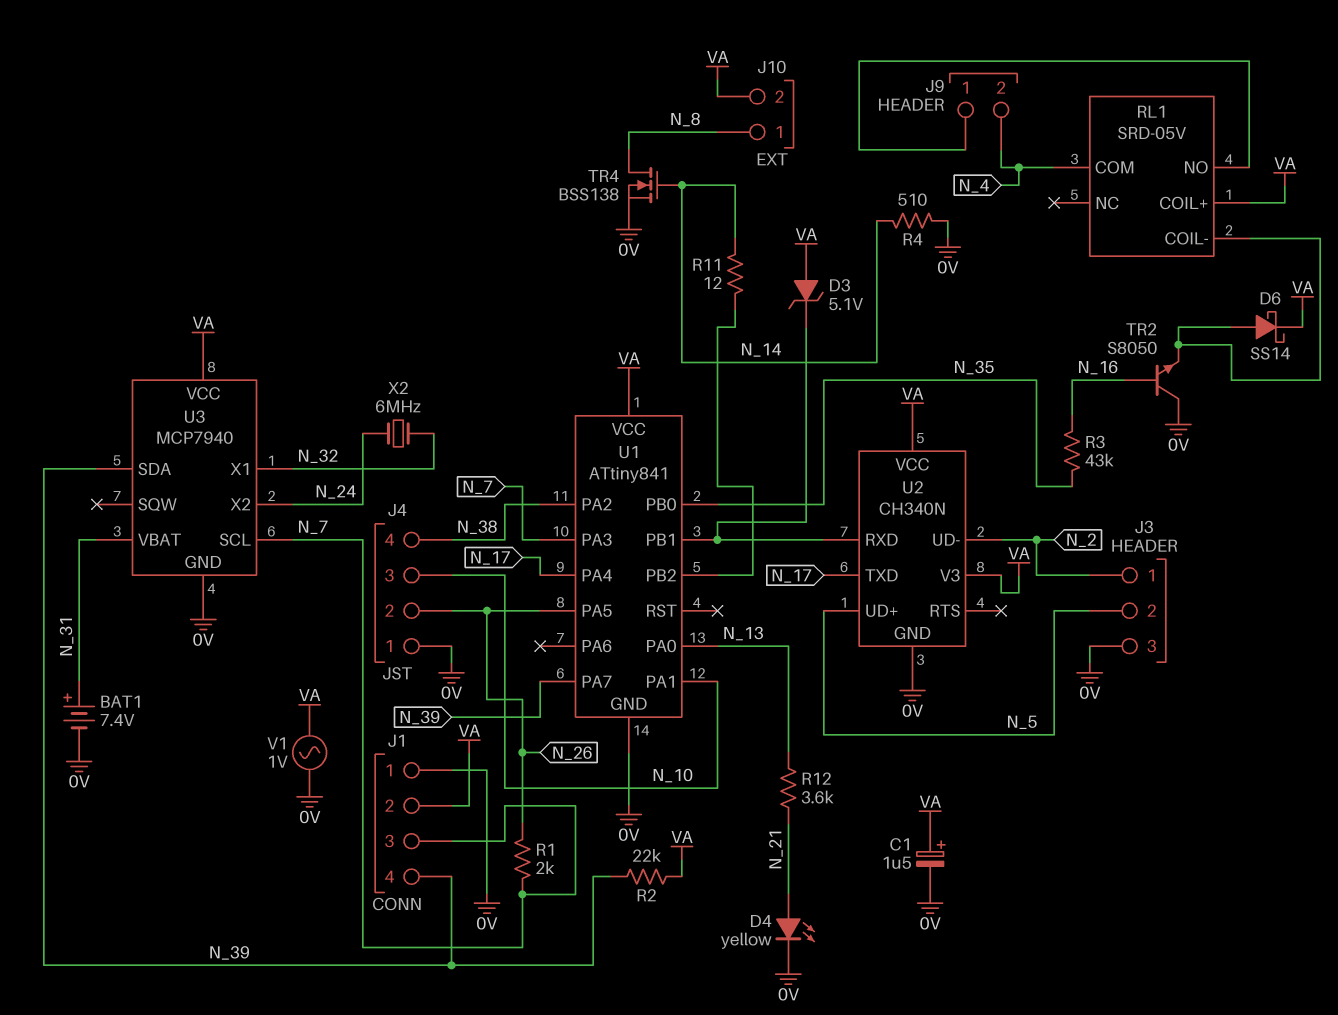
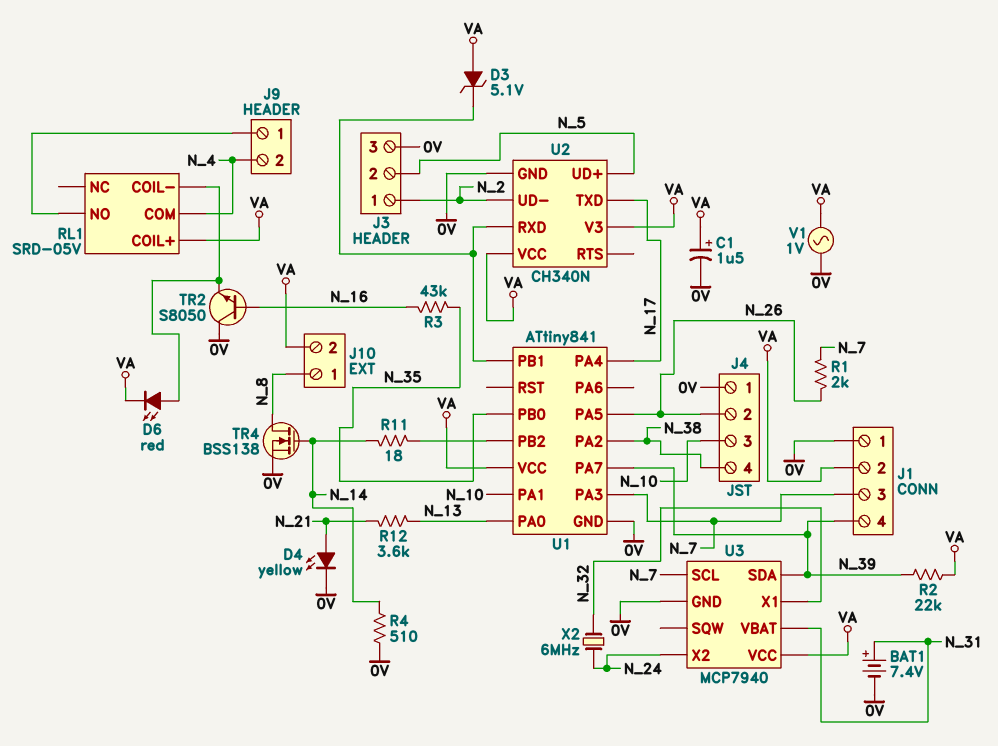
D6: schottky SS14 (A RL1/COIL-, K VA) -> LED red (A RL1/COIL-, K VA)
R11: 12 (N_14, U1/PB2) -> 18 (N_14, U1/PB2)

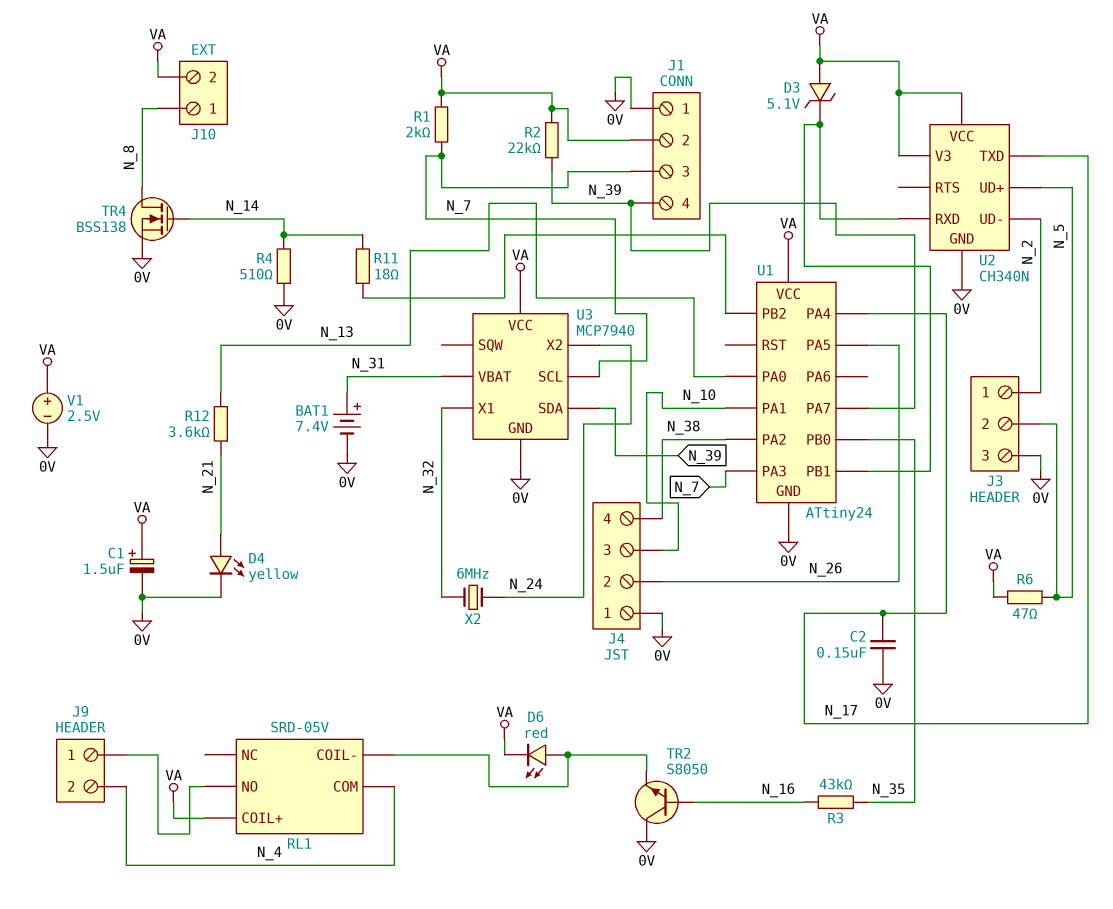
C2: none -> 150nF (0V, N_17)
R1: 2k (N_7, N_26) -> 2k (N_7, VA)
R6: none -> 47 (N_5, VA)
U1: ATtiny841 -> ATtiny24
V1: AC 1V (0V, VA) -> 2.5V (plus VA, minus 0V)

